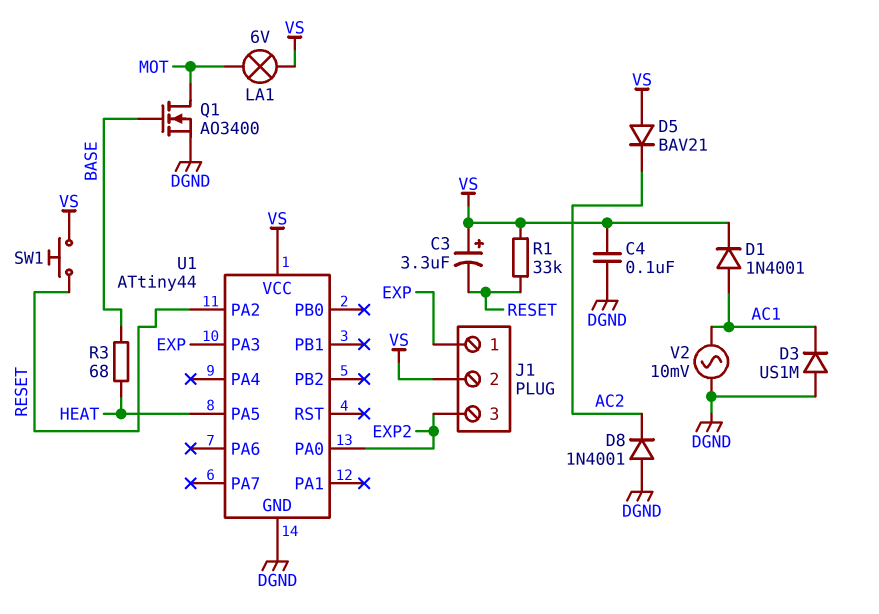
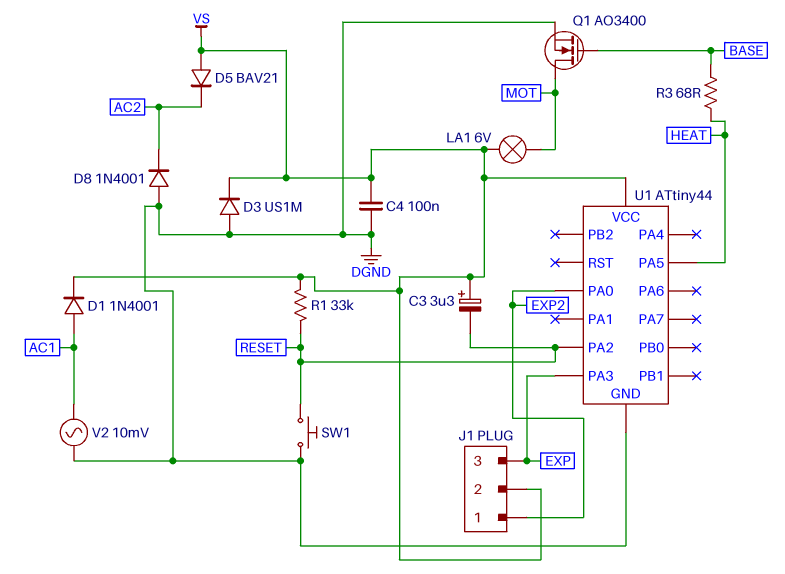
D3: diode US1M (A DGND, K AC1) -> diode US1M (A DGND, K VS)
J1 pin 1: EXP -> EXP2
J1 pin 3: EXP2 -> EXP
SW1: button (RESET, VS) -> button (DGND, RESET)

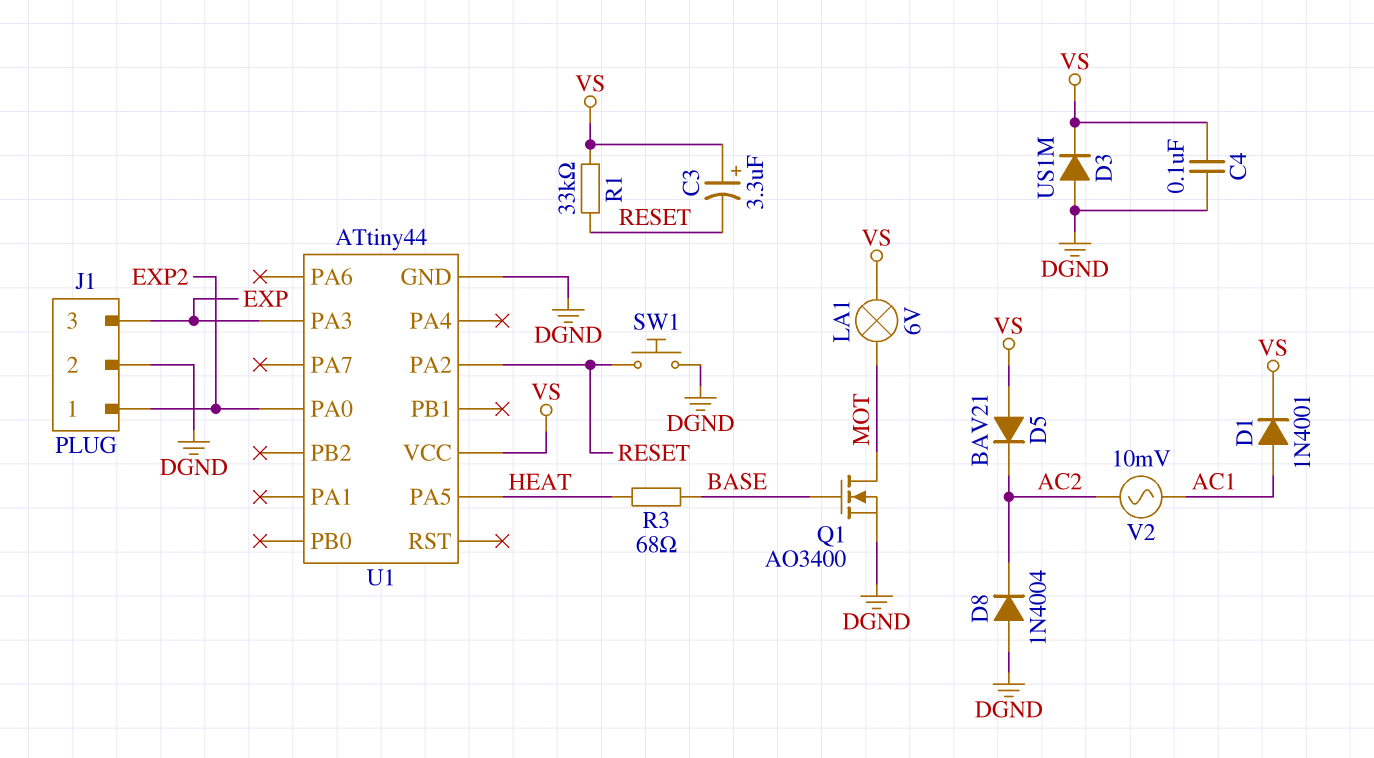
D8: diode 1N4001 (A DGND, K AC2) -> diode 1N4004 (A DGND, K AC2)
J1 pin 2: VS -> DGND
V2: AC 10mV (AC1, DGND) -> AC 10mV (AC1, AC2)

